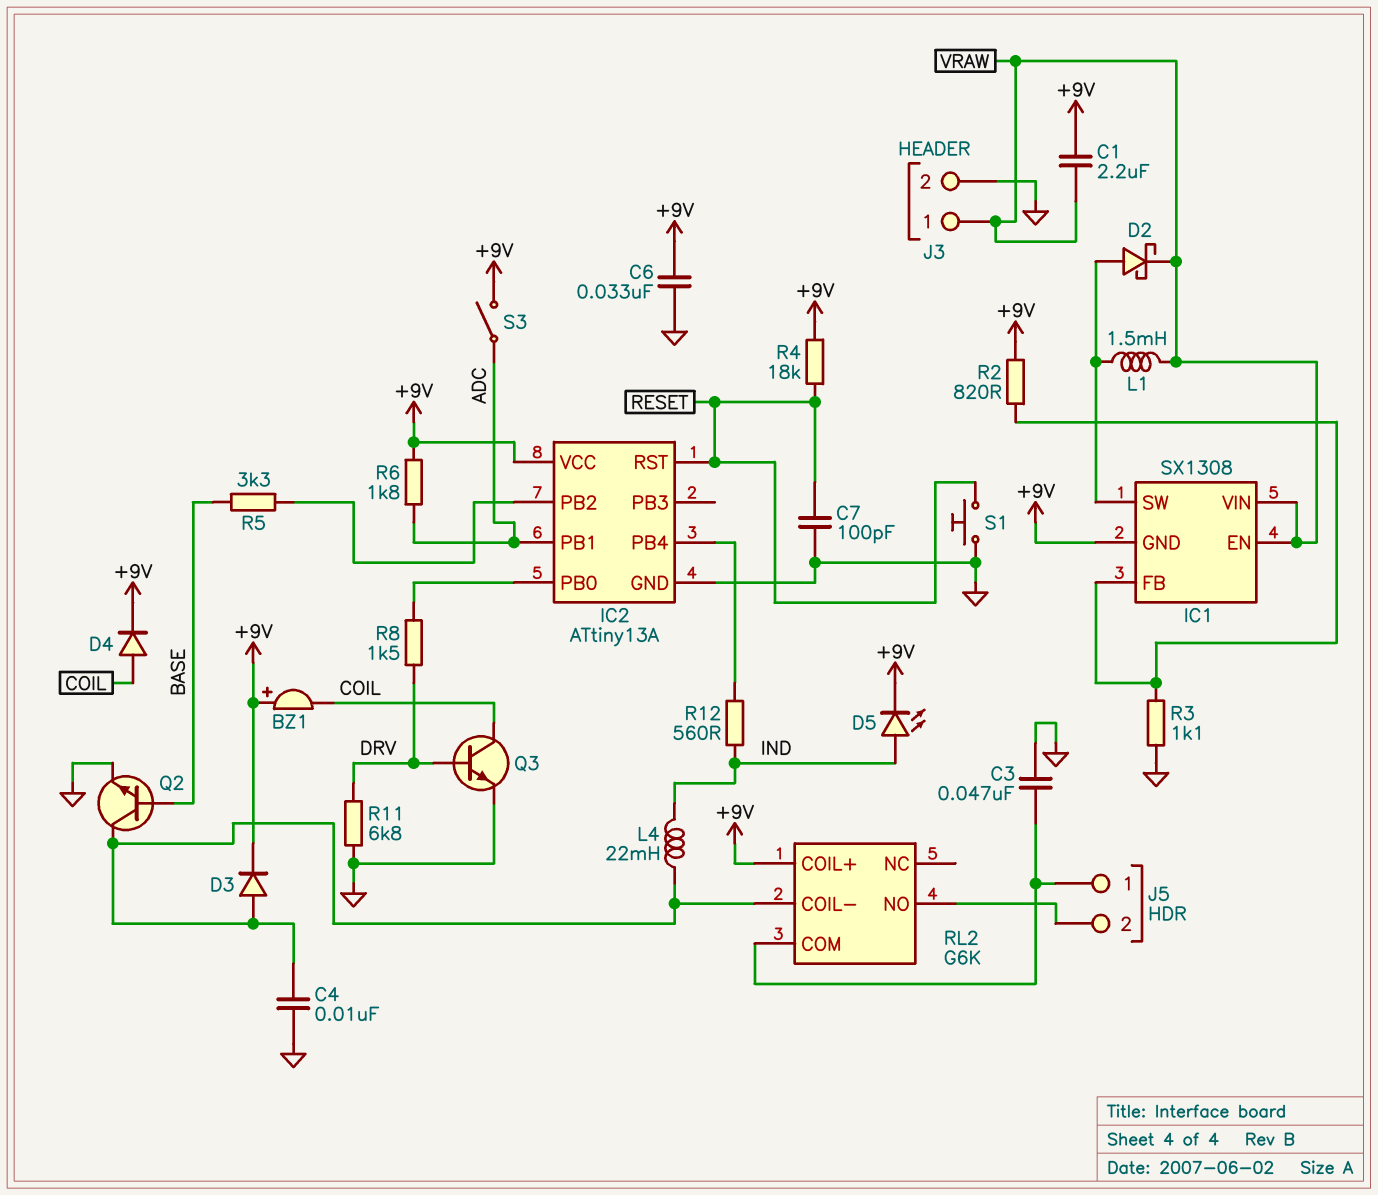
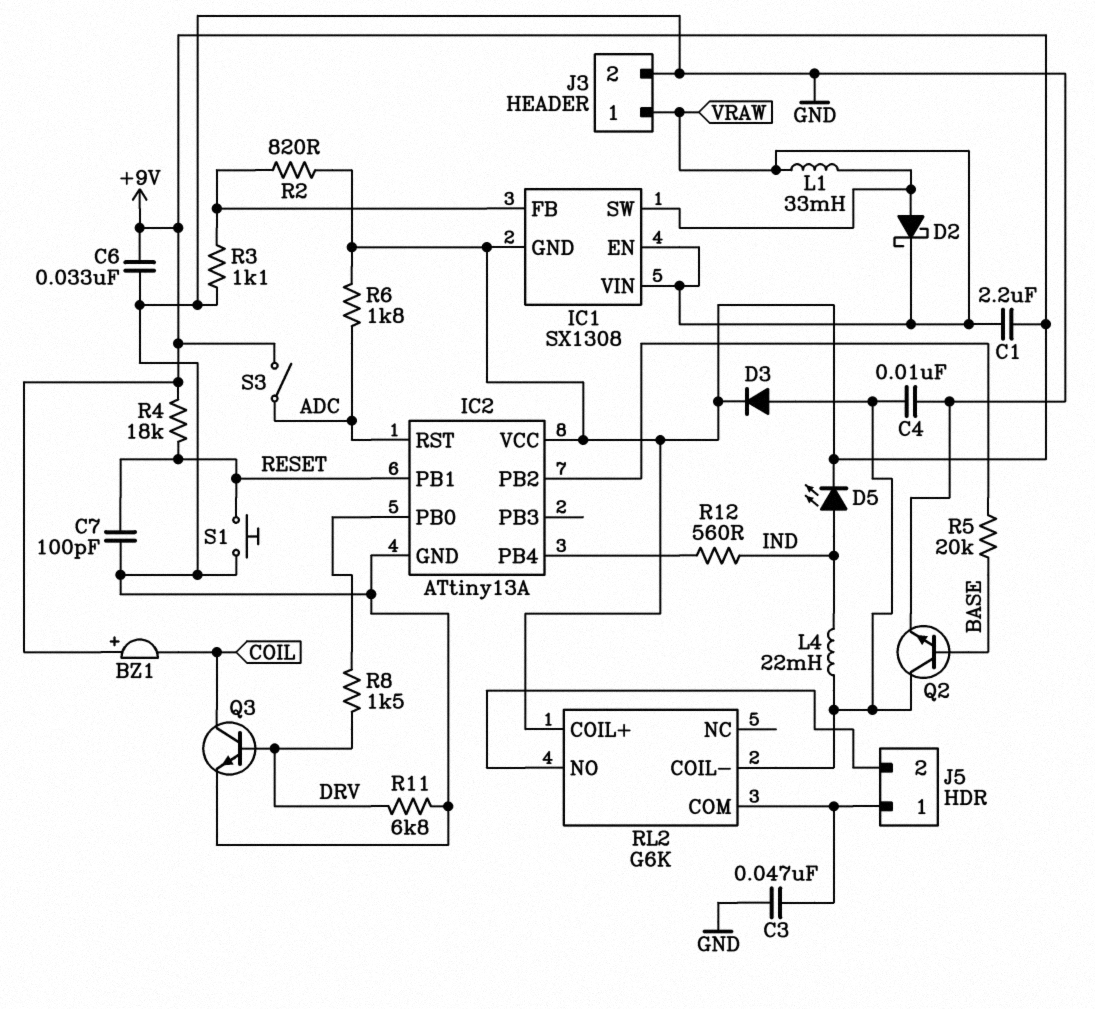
D4: diode (A COIL, K +9V) -> none
IC2 pin PB1: ADC -> RESET
IC2 pin RST: RESET -> ADC
L1: 1.5mH (IC1/SW, VRAW) -> 33mH (IC1/SW, VRAW)
R5: 3.3k (BASE, IC2/PB2) -> 20k (BASE, IC2/PB2)

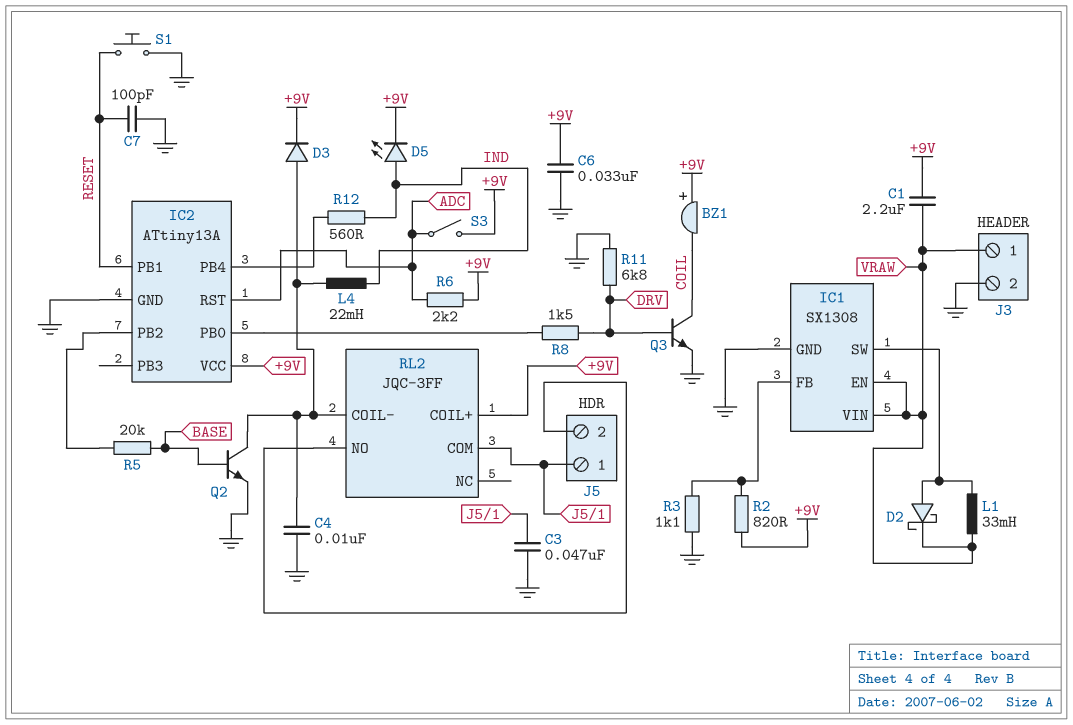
IC1 pin GND: +9V -> GND
R4: 18k (+9V, RESET) -> none
R6: 1.8k (+9V, ADC) -> 2.2k (+9V, ADC)
RL2: G6K -> JQC-3FF

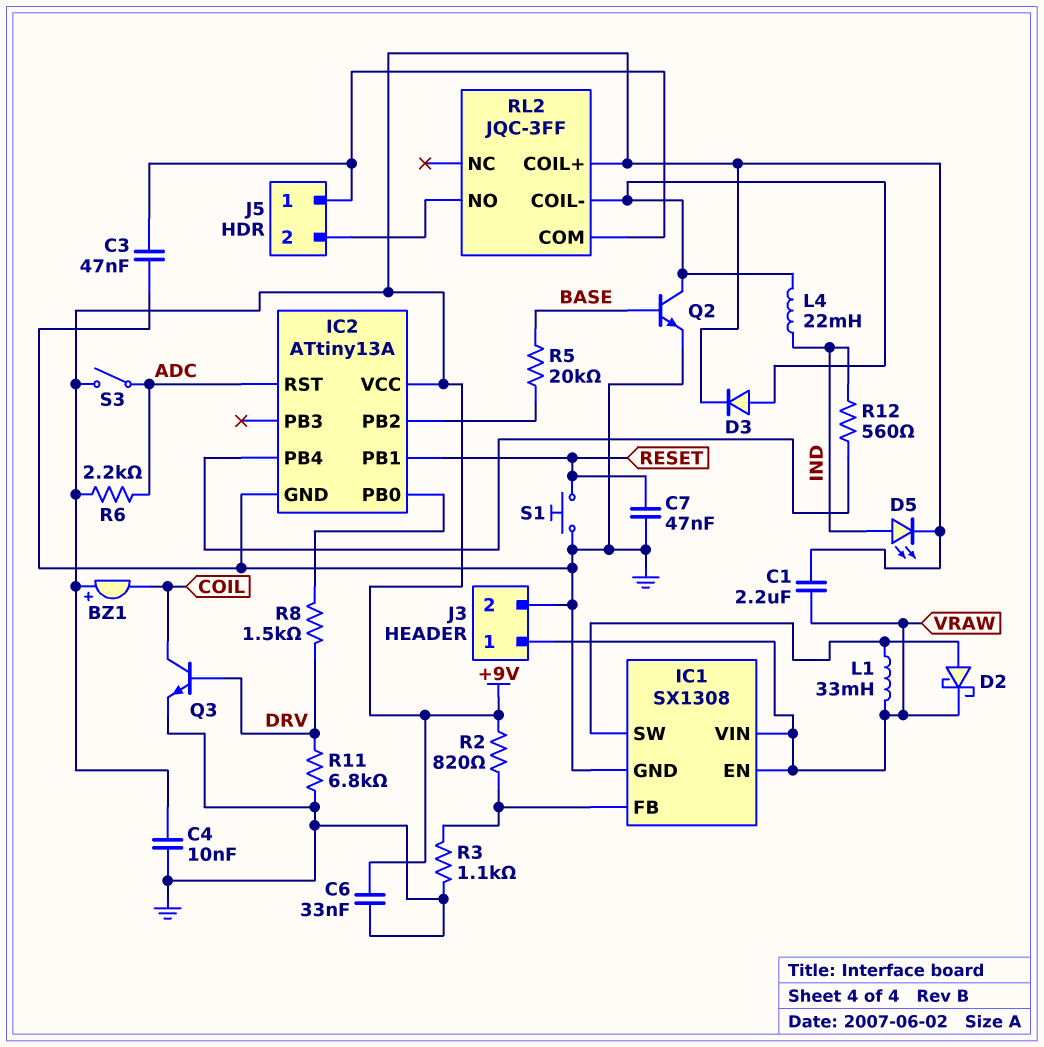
C4: 10nF (GND, RL2/COIL-) -> 10nF (+9V, GND)
C7: 100pF (GND, RESET) -> 47nF (GND, RESET)

